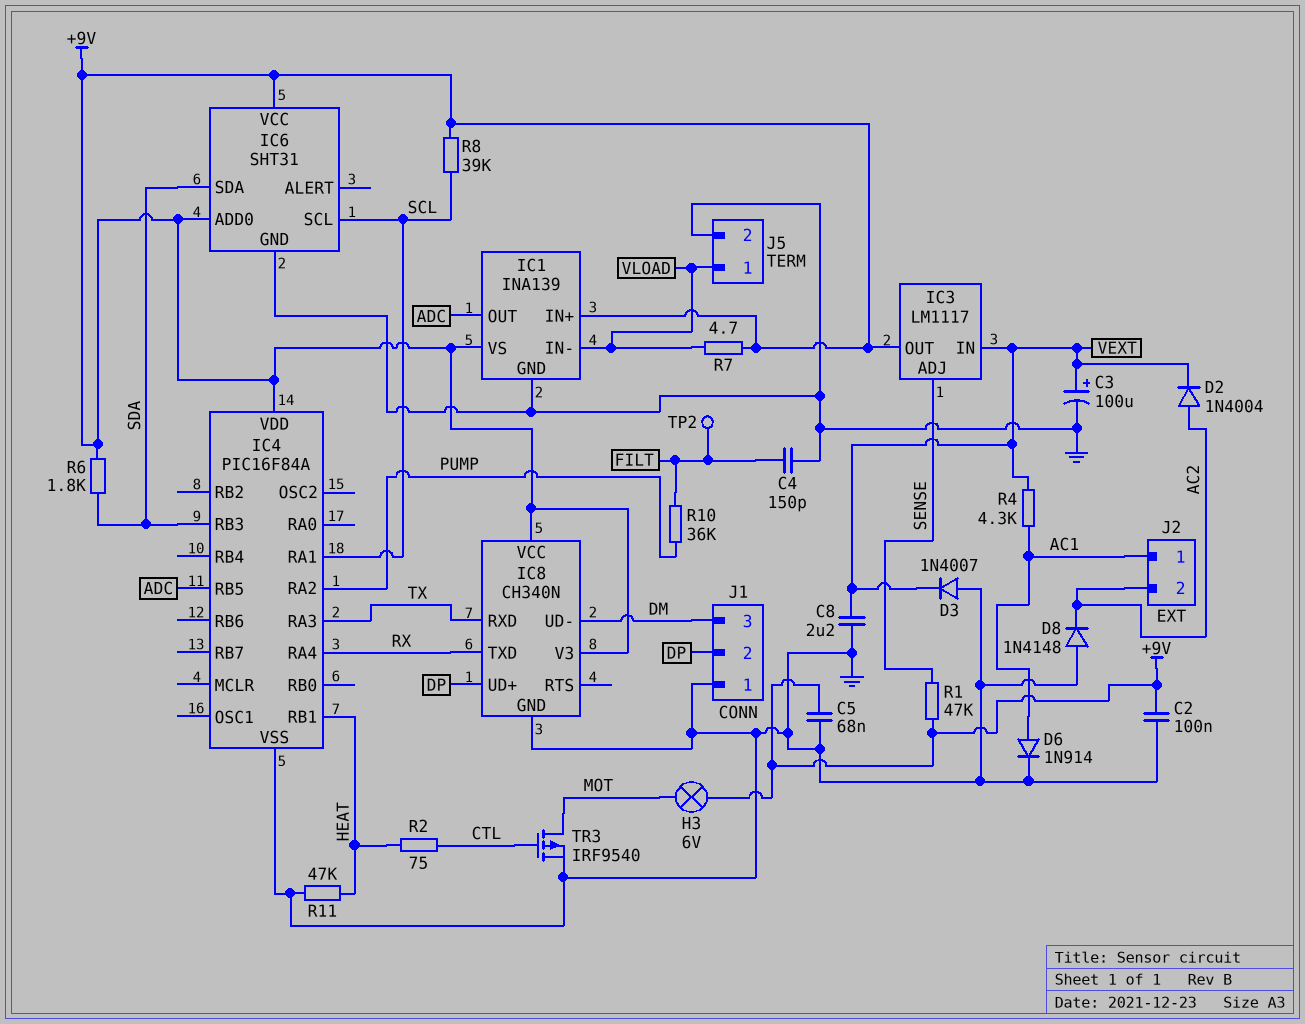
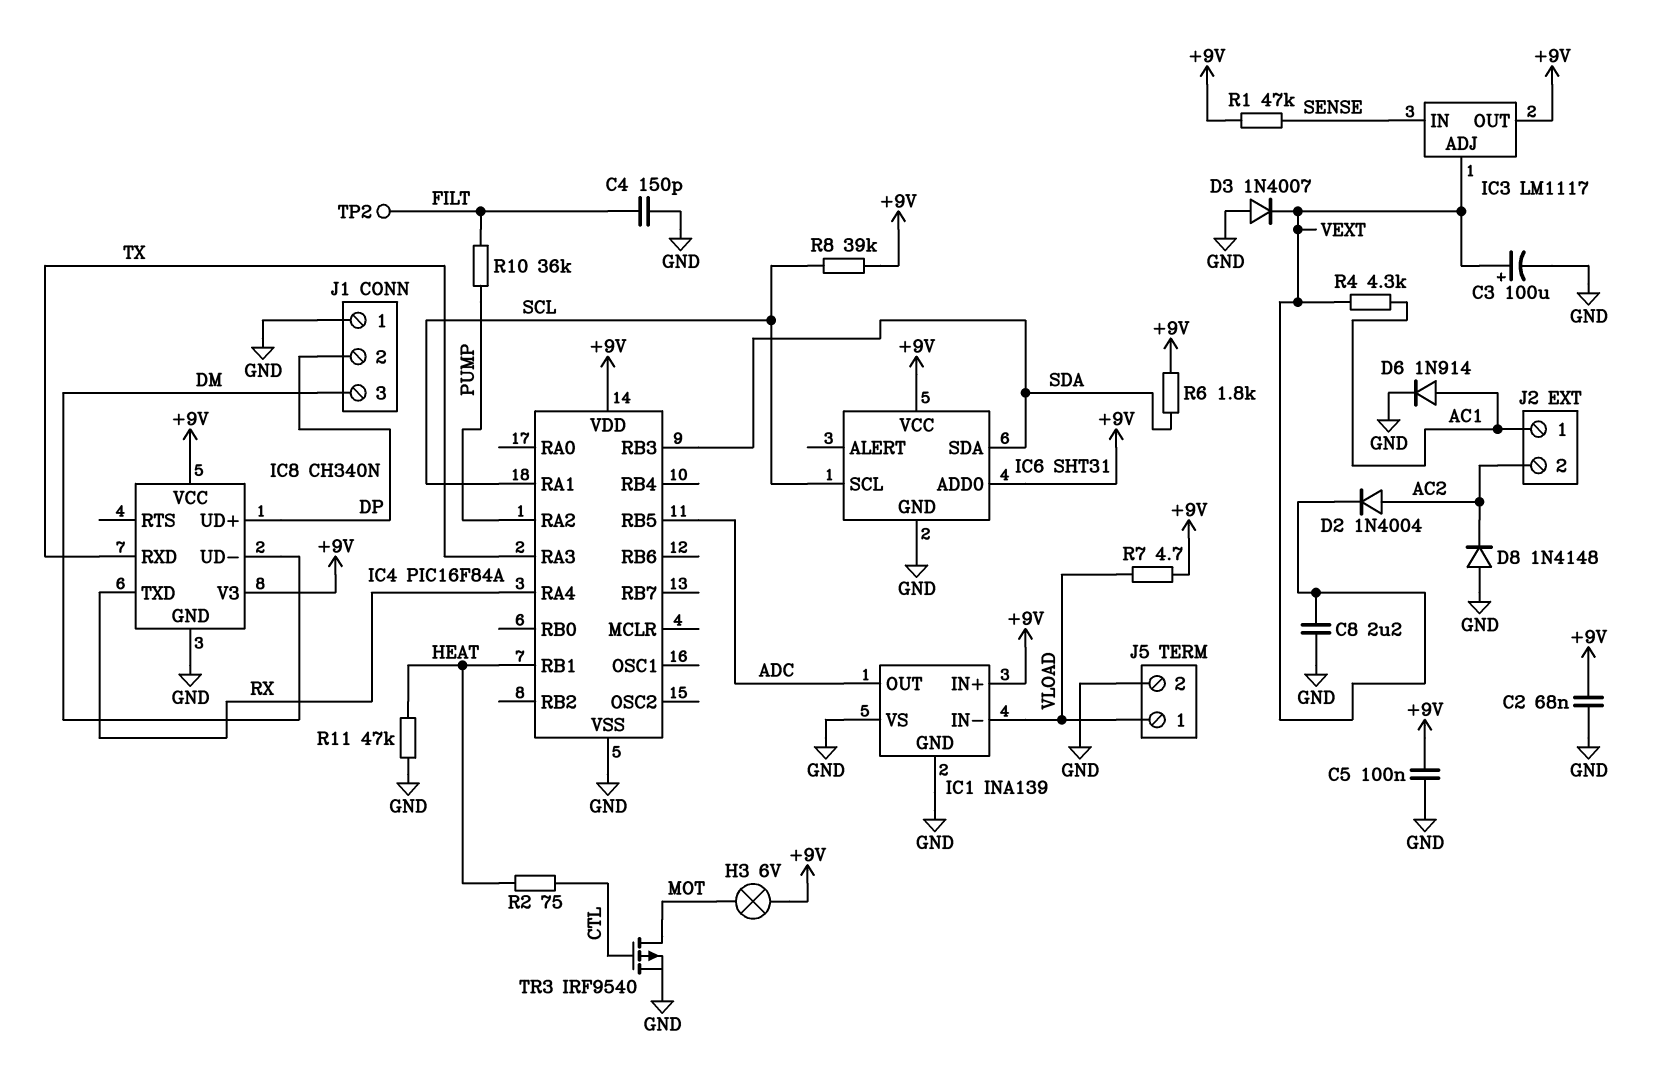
C2: 100nF (+9V, GND) -> 68nF (+9V, GND)
C5: 68nF (+9V, GND) -> 100nF (+9V, GND)
IC1 pin VS: +9V -> GND
IC3 pin ADJ: SENSE -> VEXT
IC3 pin IN: VEXT -> SENSE

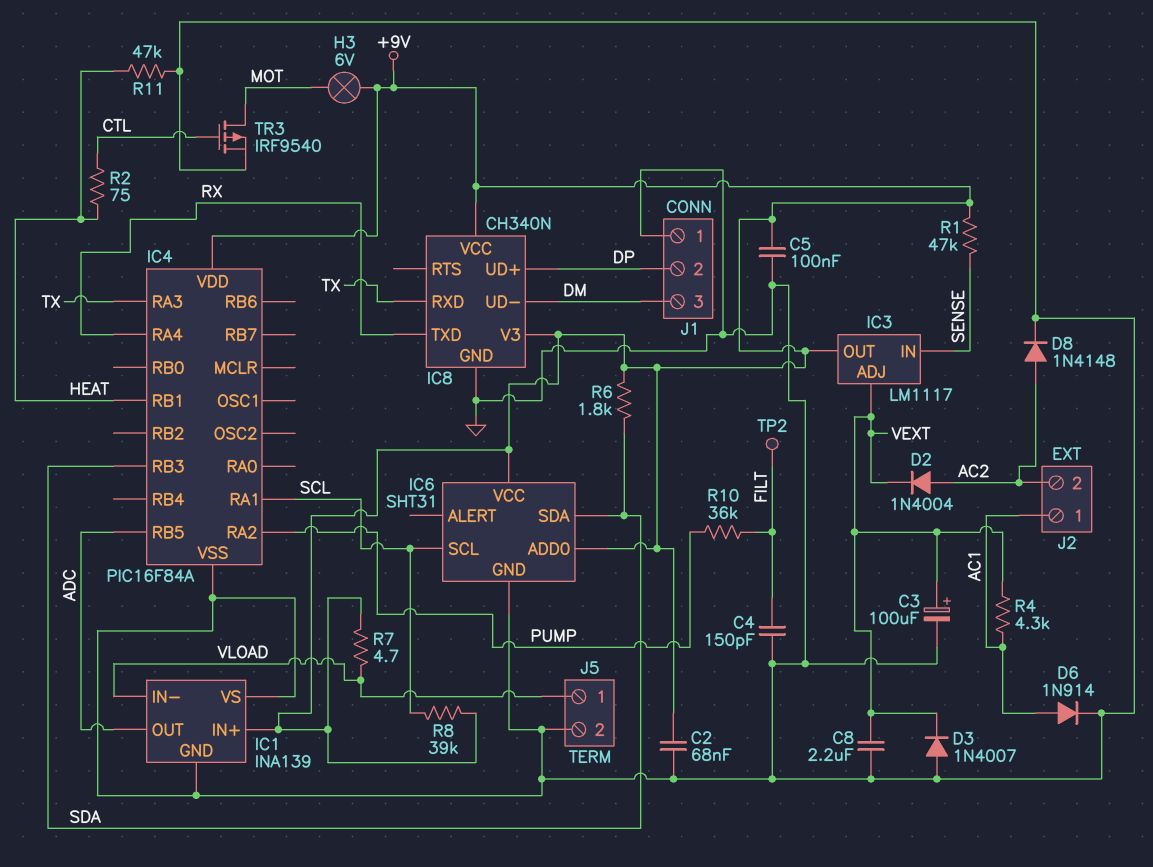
D8: diode 1N4148 (A GND, K AC2) -> diode 1N4148 (A AC2, K GND)

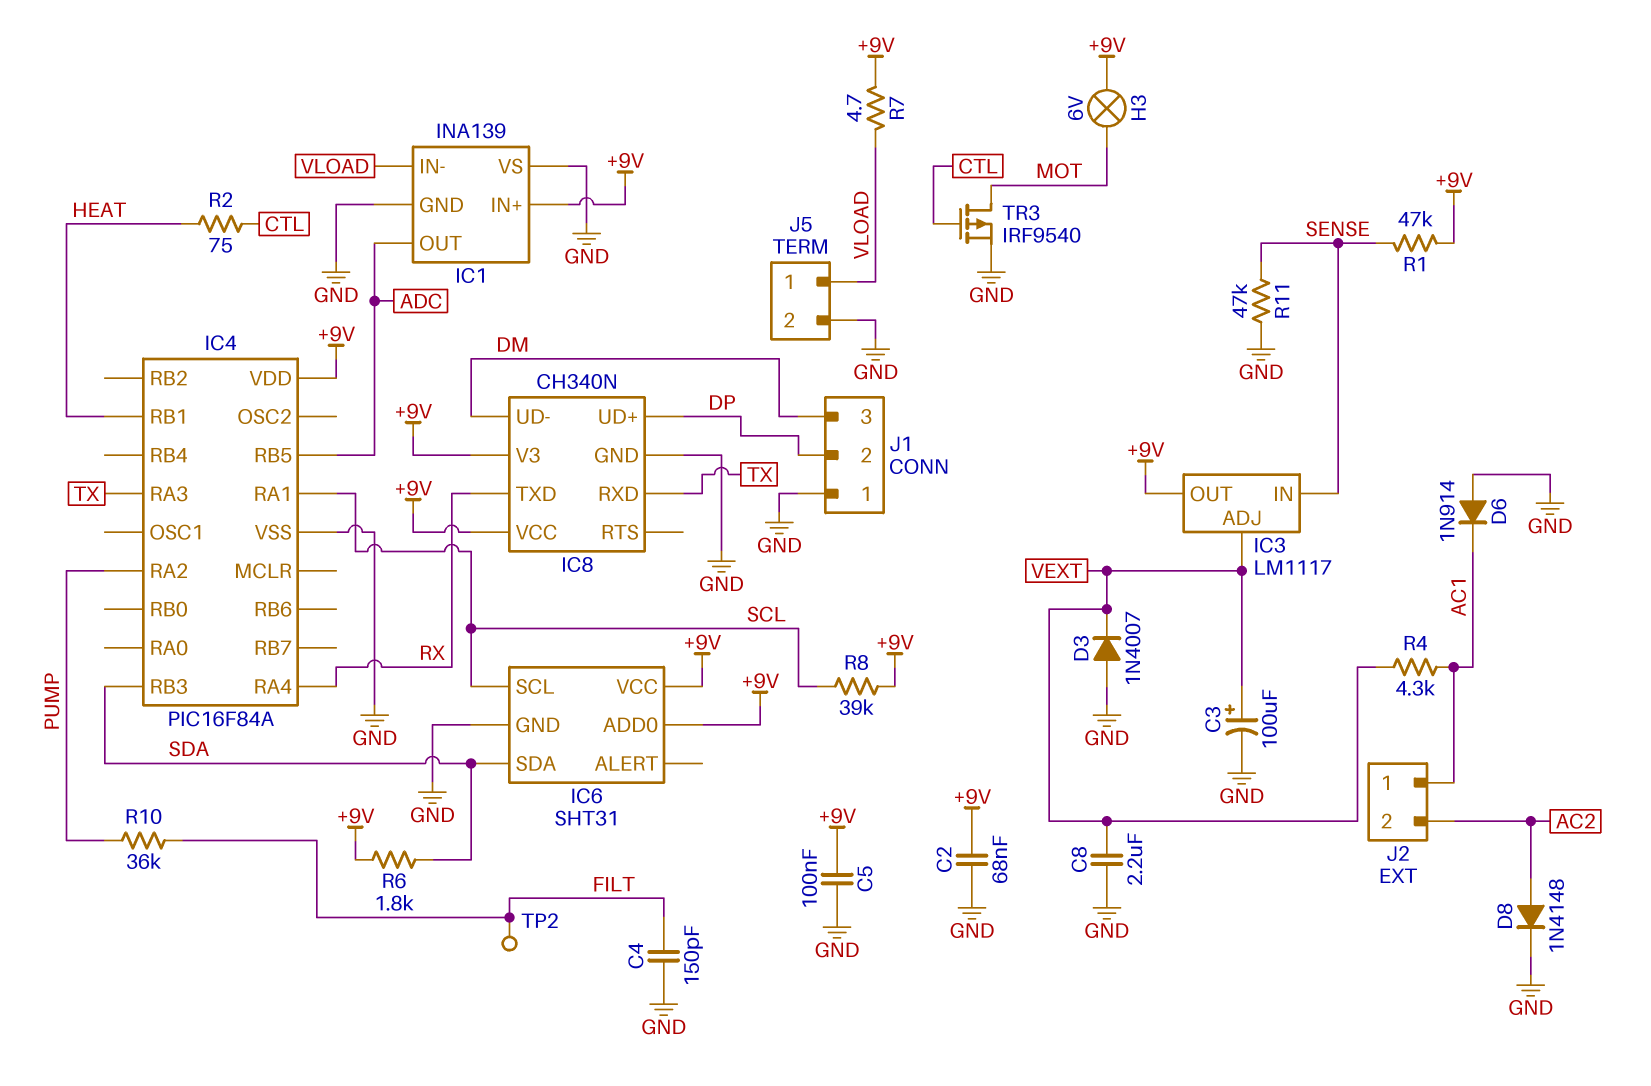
D2: diode 1N4004 (A AC2, K VEXT) -> none
D6: diode 1N914 (A AC1, K GND) -> diode 1N914 (A GND, K AC1)
R11: 47k (GND, HEAT) -> 47k (GND, SENSE)

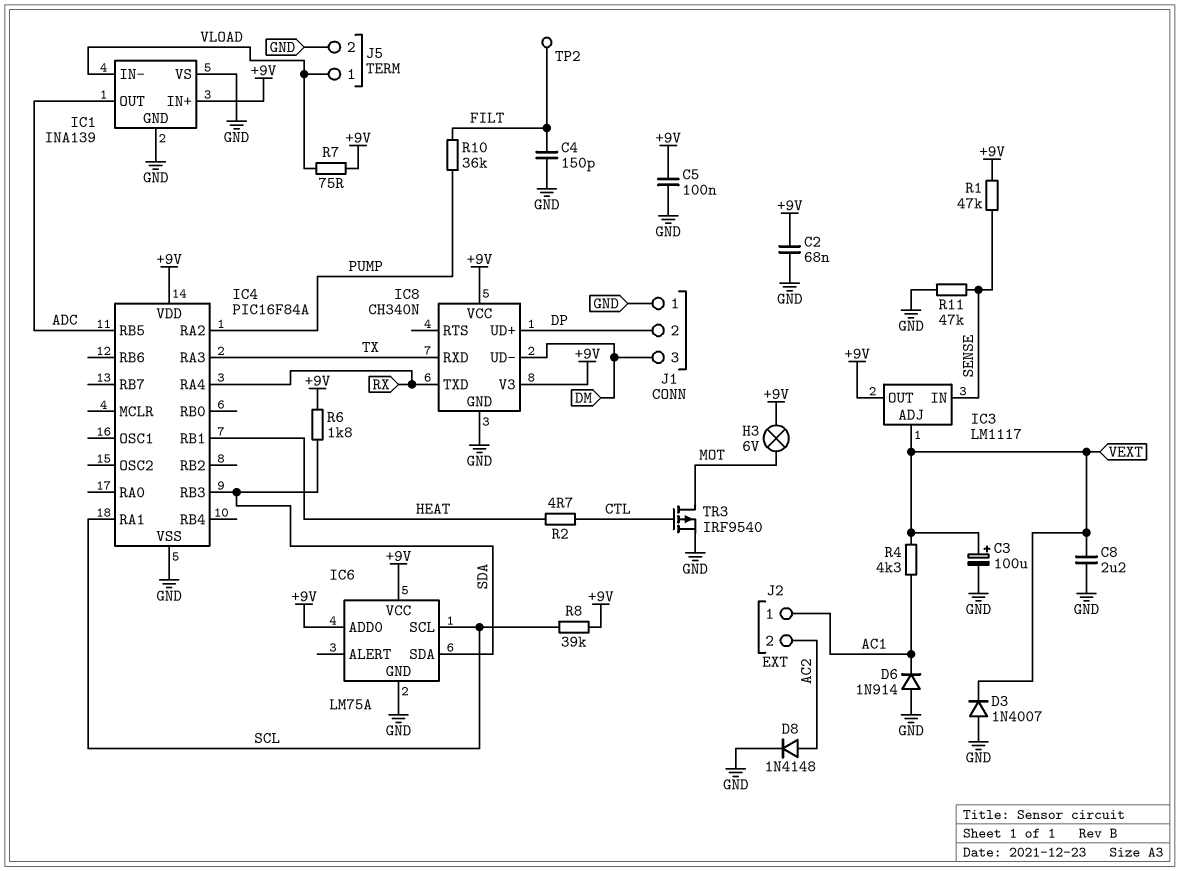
IC6: SHT31 -> LM75A
R2: 75 (CTL, HEAT) -> 4.7 (CTL, HEAT)
R7: 4.7 (+9V, VLOAD) -> 75 (+9V, VLOAD)

